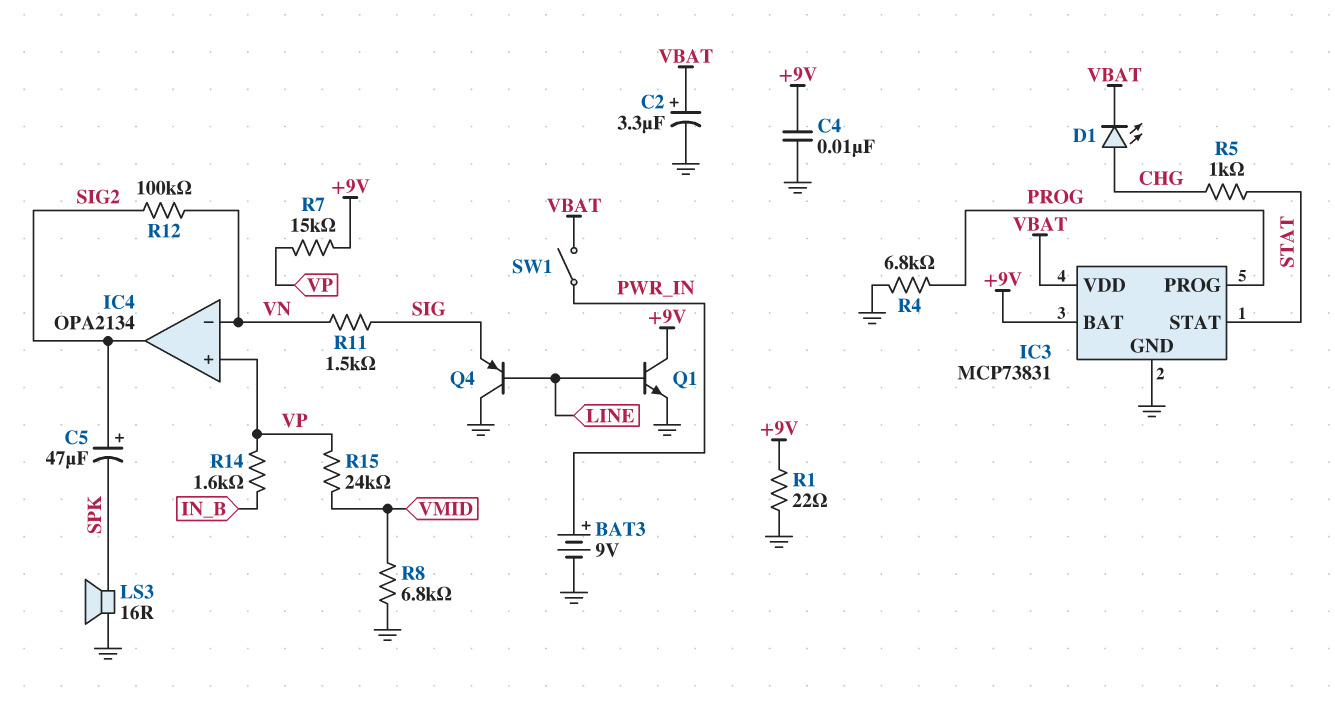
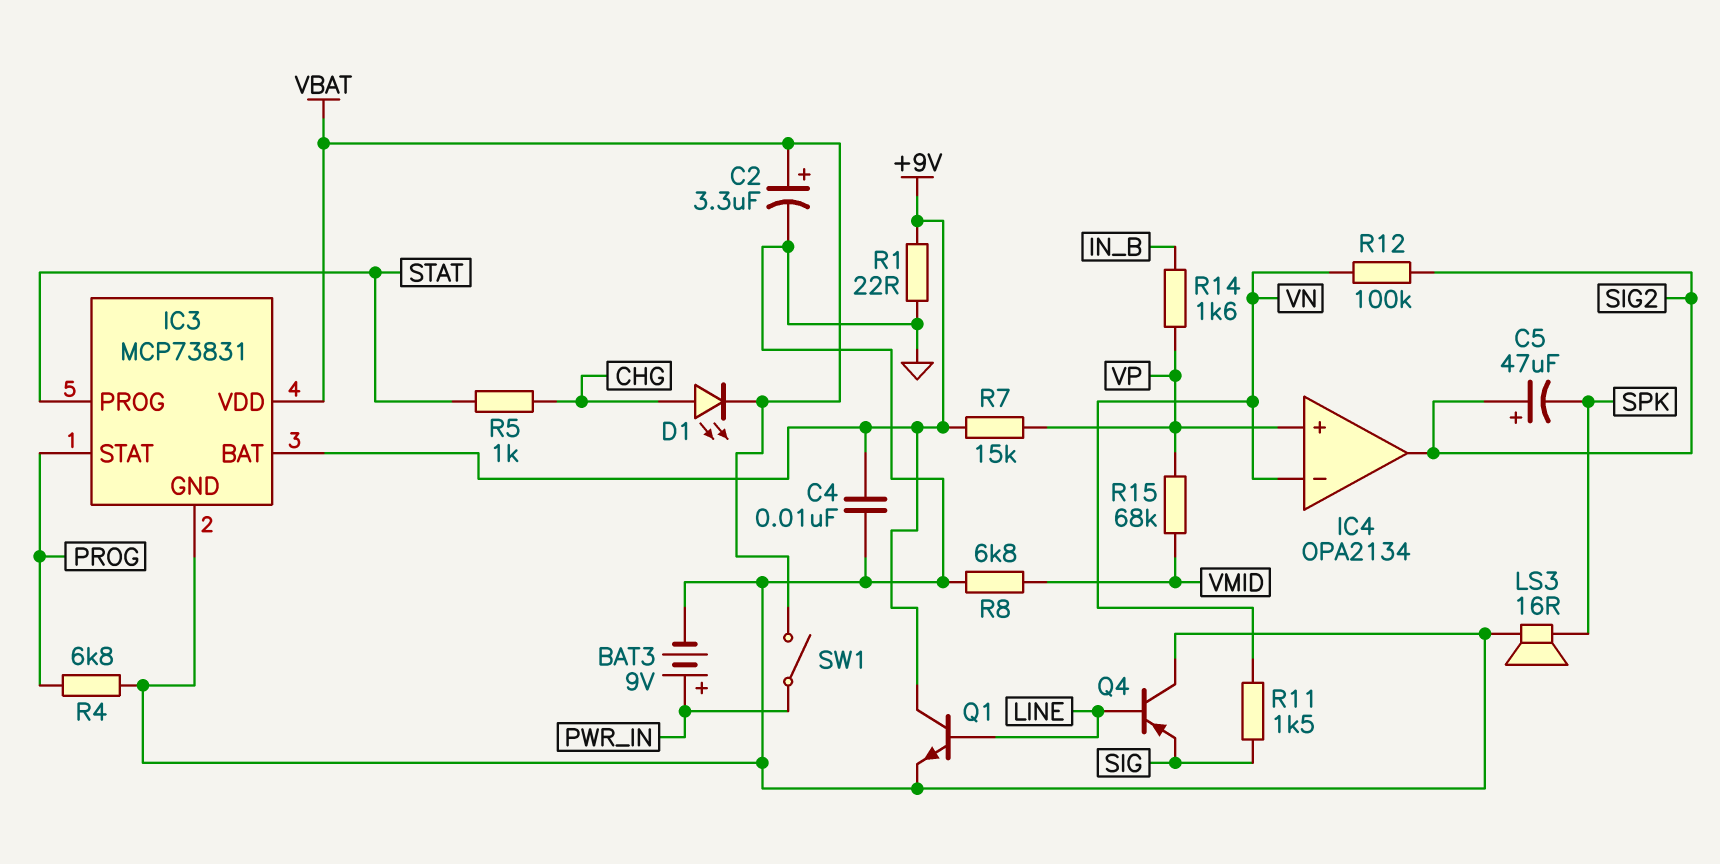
IC3 pin PROG: PROG -> STAT
IC3 pin STAT: STAT -> PROG
R15: 24k (VMID, VP) -> 68k (VMID, VP)

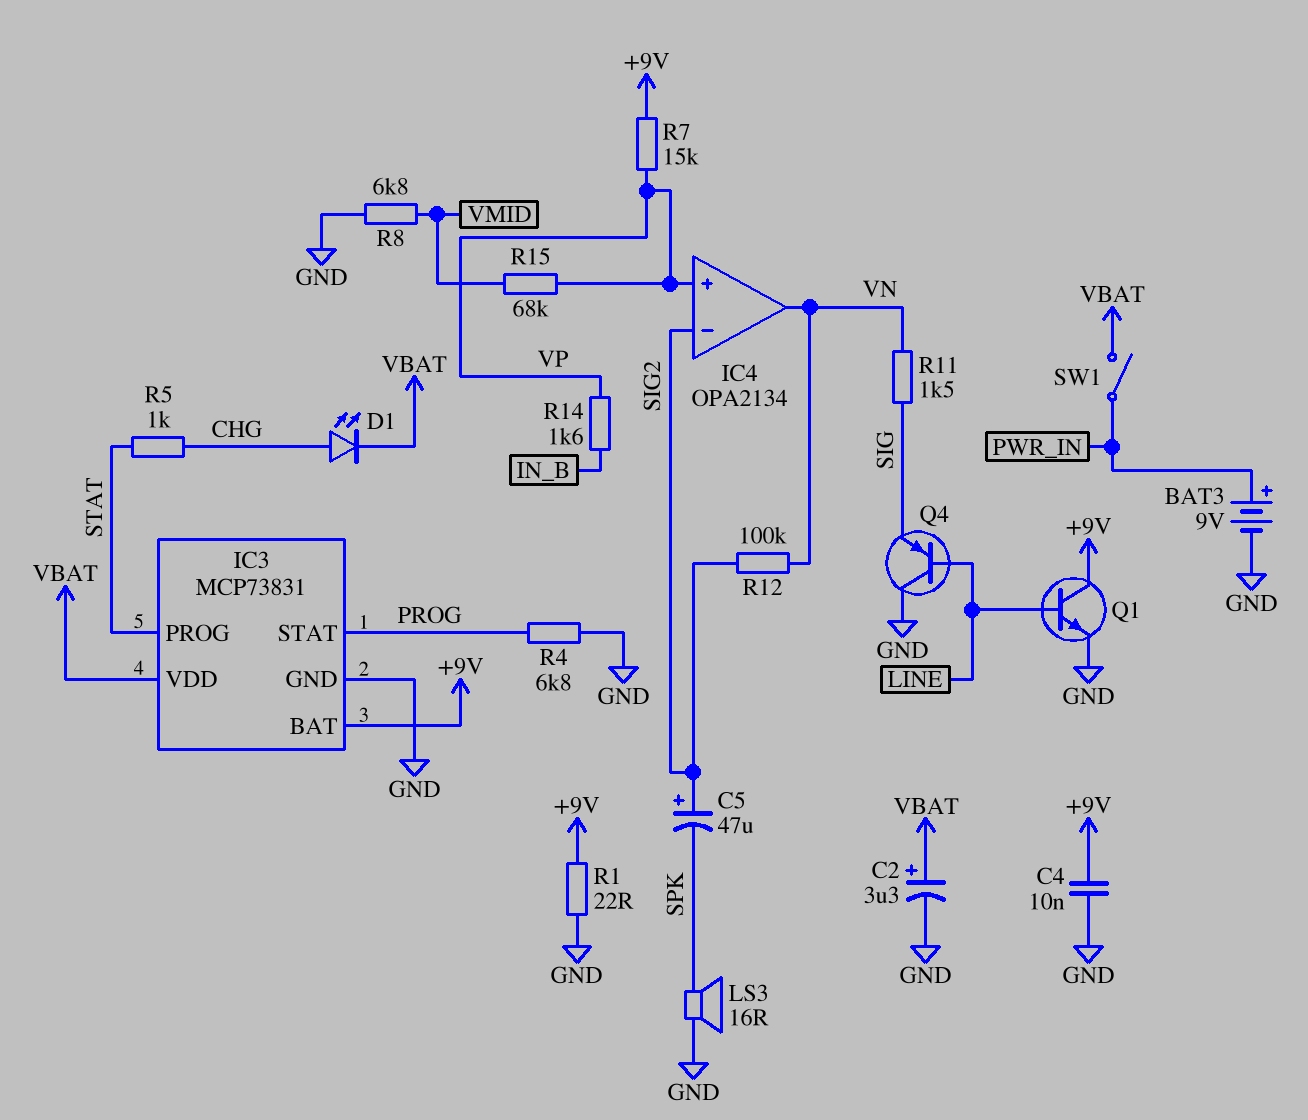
IC4 pin in-: VN -> SIG2
IC4 pin out: SIG2 -> VN

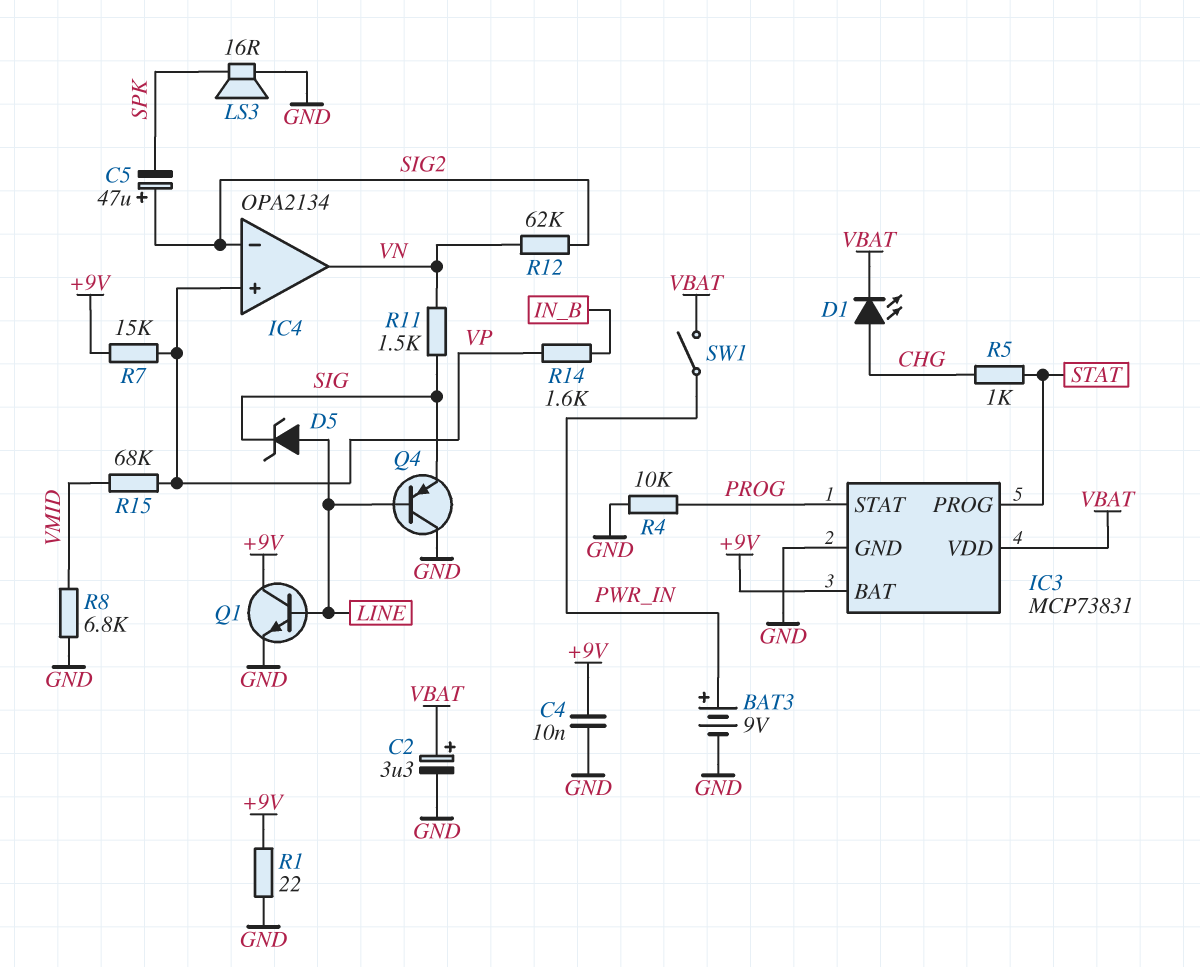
D5: none -> zener (A LINE, K SIG)
R4: 6.8k (GND, PROG) -> 10k (GND, PROG)
R12: 100k (SIG2, VN) -> 62k (SIG2, VN)

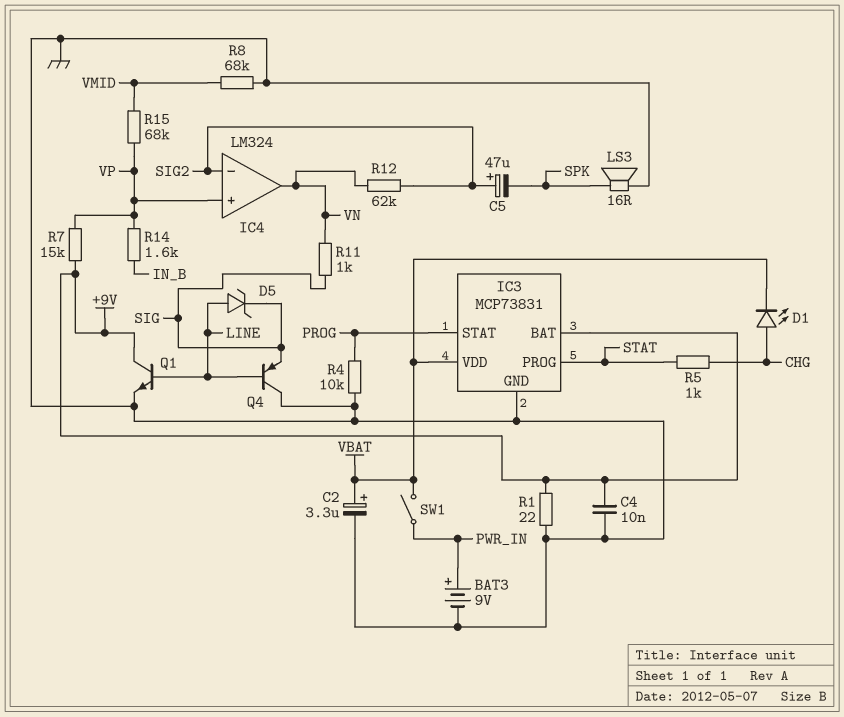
IC4: OPA2134 -> LM324
R8: 6.8k (GND, VMID) -> 68k (GND, VMID)
R11: 1.5k (SIG, VN) -> 1k (SIG, VN)

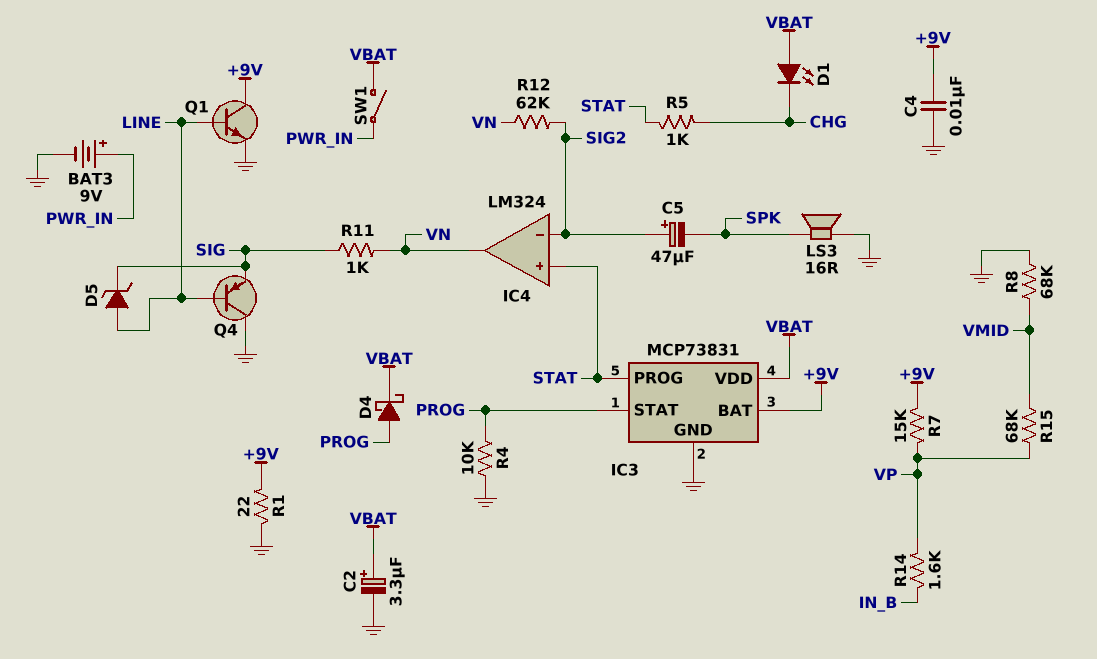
D1: LED (A CHG, K VBAT) -> LED (A VBAT, K CHG)
D4: none -> schottky (A PROG, K VBAT)
IC4 pin in+: VP -> STAT

